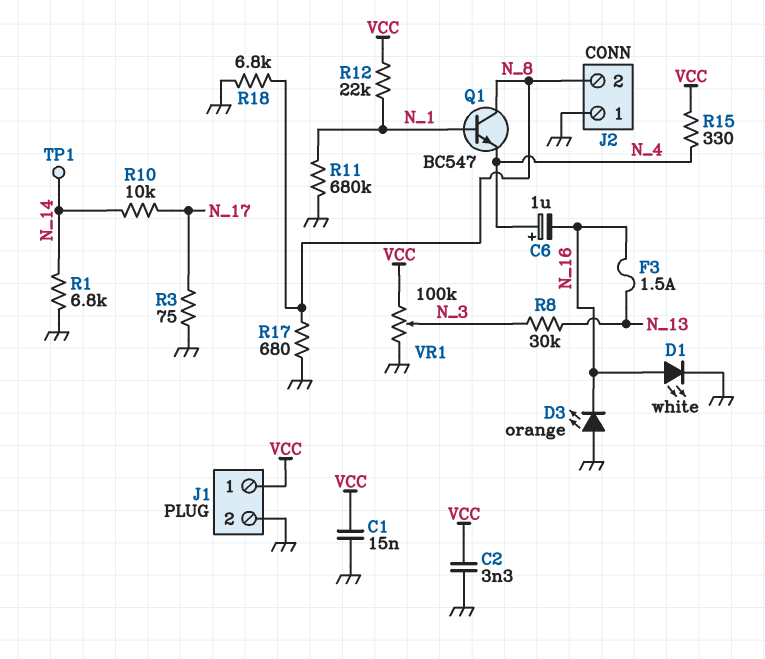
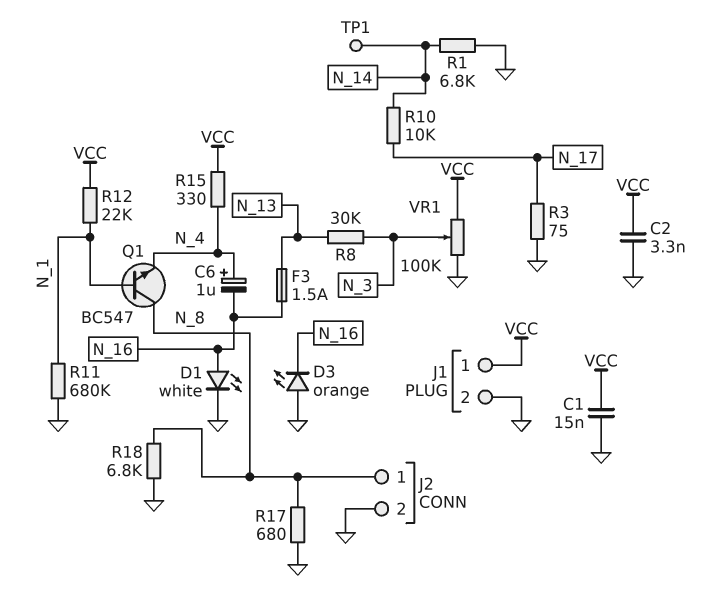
J2 pin 1: GND -> N_8
J2 pin 2: N_8 -> GND

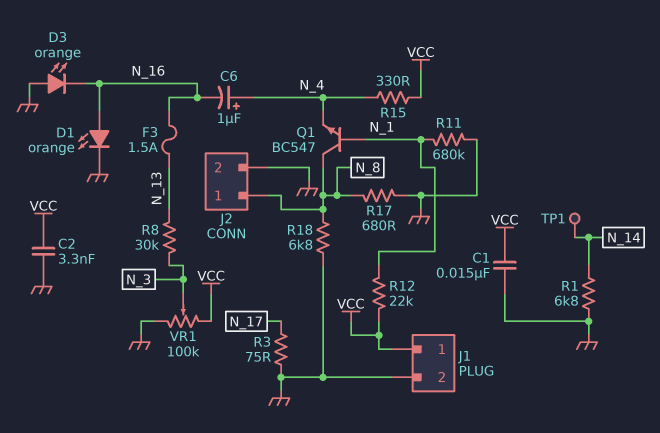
D1: LED white (A N_16, K GND) -> LED orange (A N_16, K GND)
R10: 10k (N_14, N_17) -> none

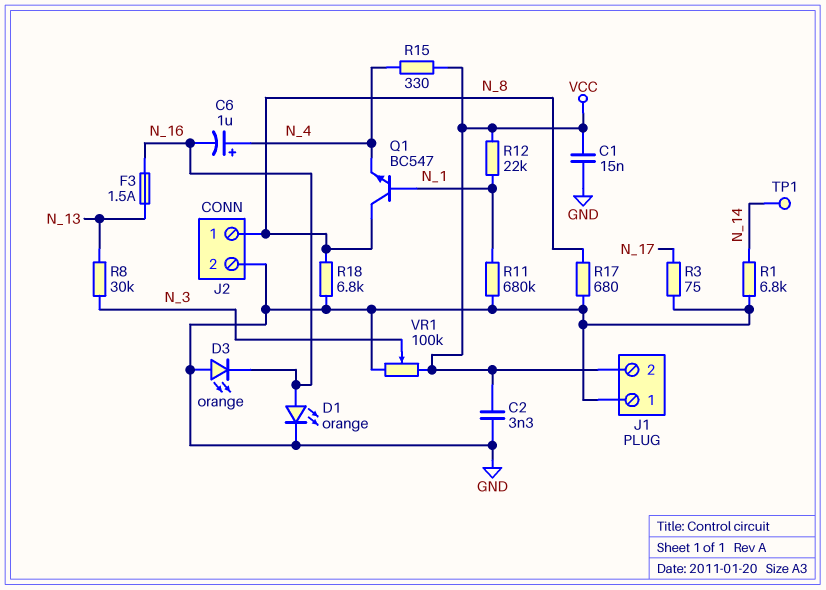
J1 pin 1: VCC -> GND
J1 pin 2: GND -> VCC

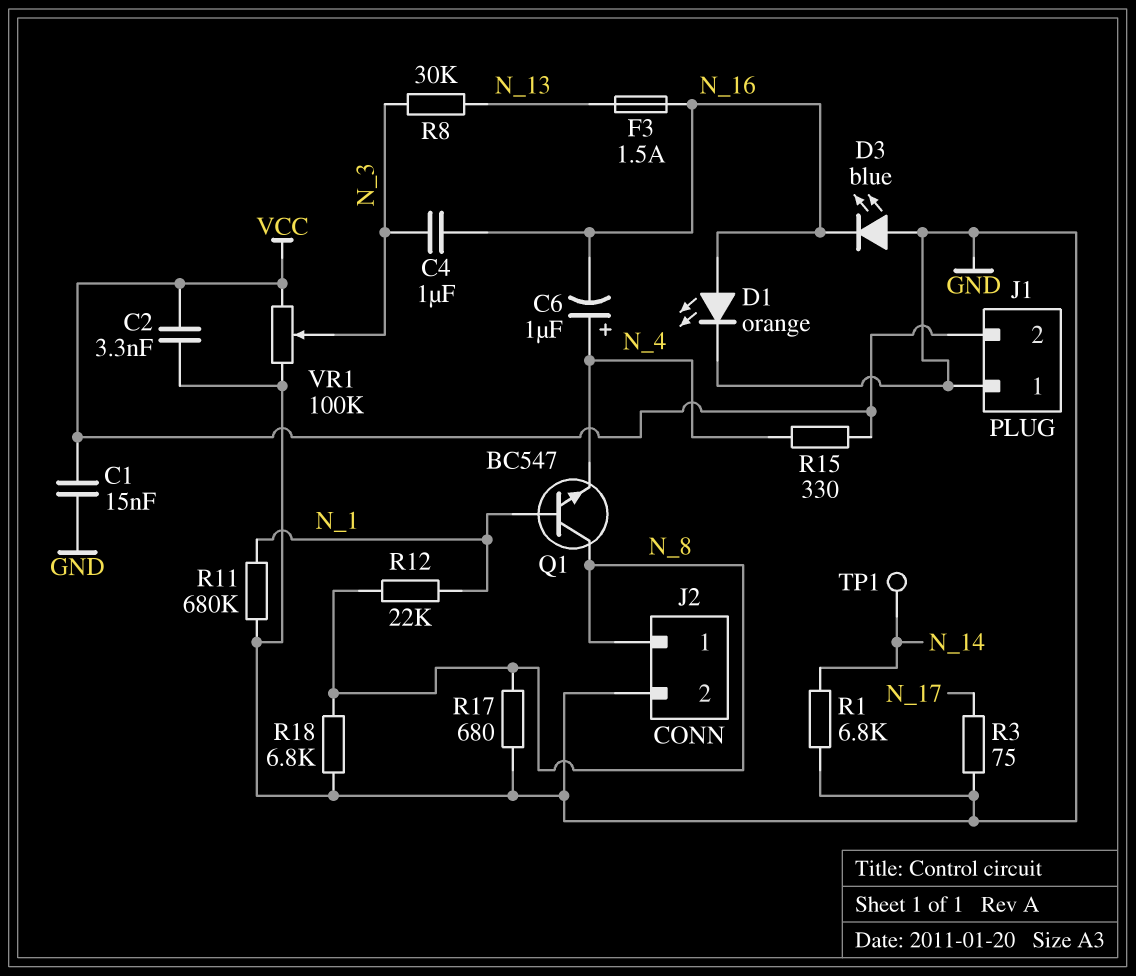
C4: none -> 1uF (N_3, N_16)
D3: LED orange (A GND, K N_16) -> LED blue (A GND, K N_16)
R12: 22k (N_1, VCC) -> 22k (N_1, N_8)

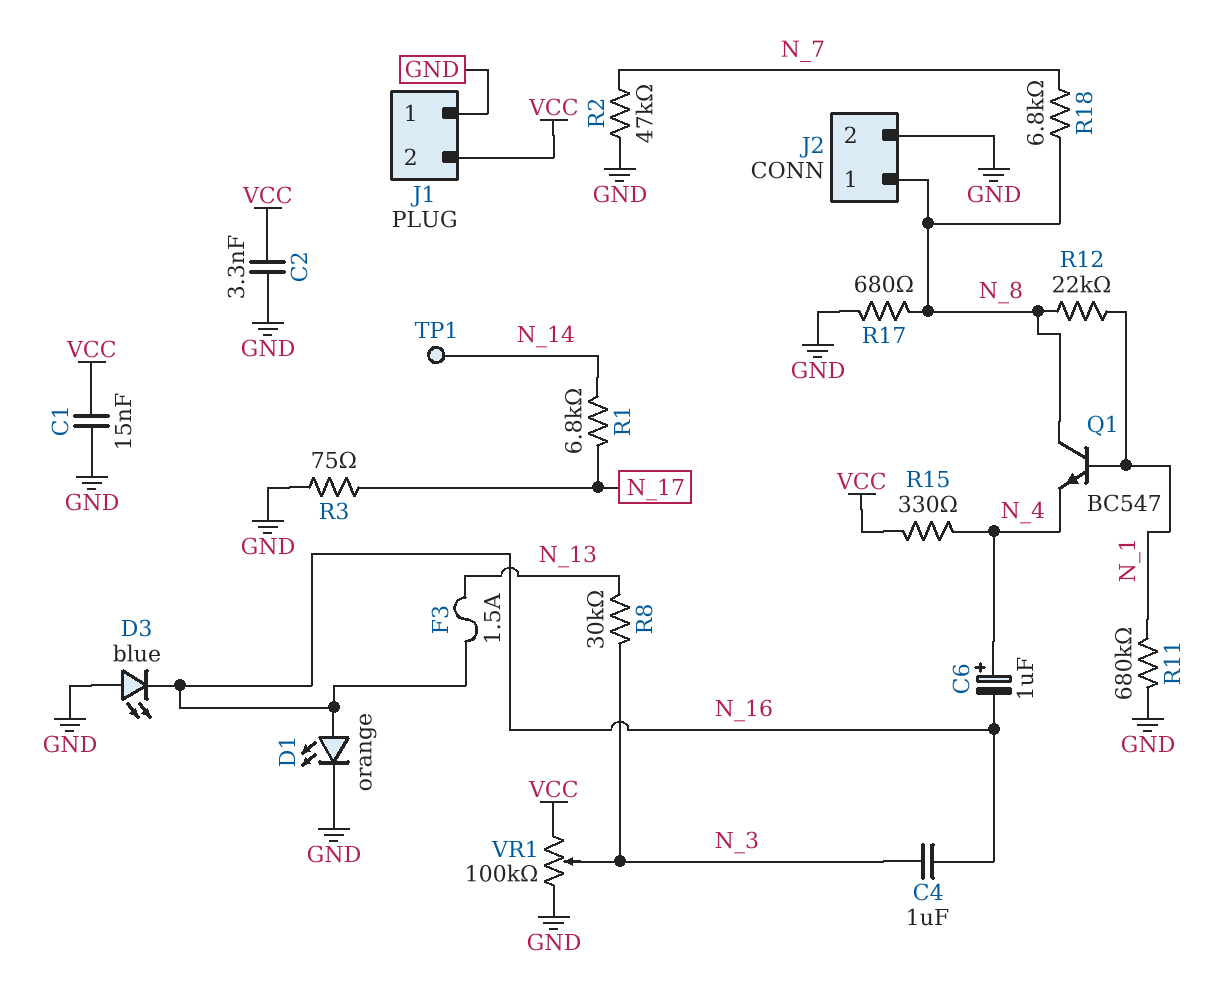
R1: 6.8k (GND, N_14) -> 6.8k (N_14, N_17)
R2: none -> 47k (GND, N_7)
R18: 6.8k (GND, N_8) -> 6.8k (N_7, N_8)

